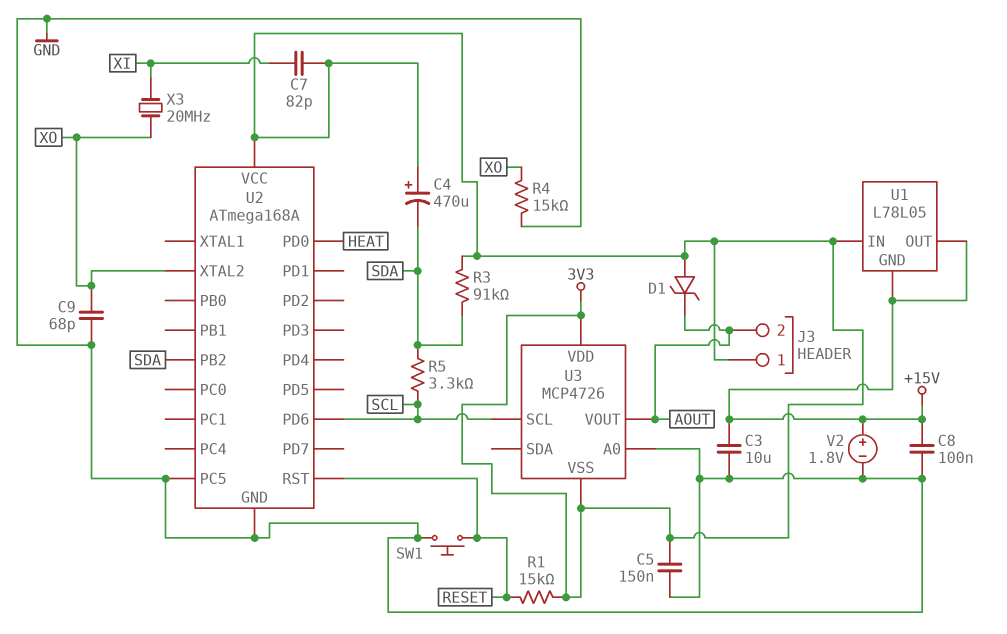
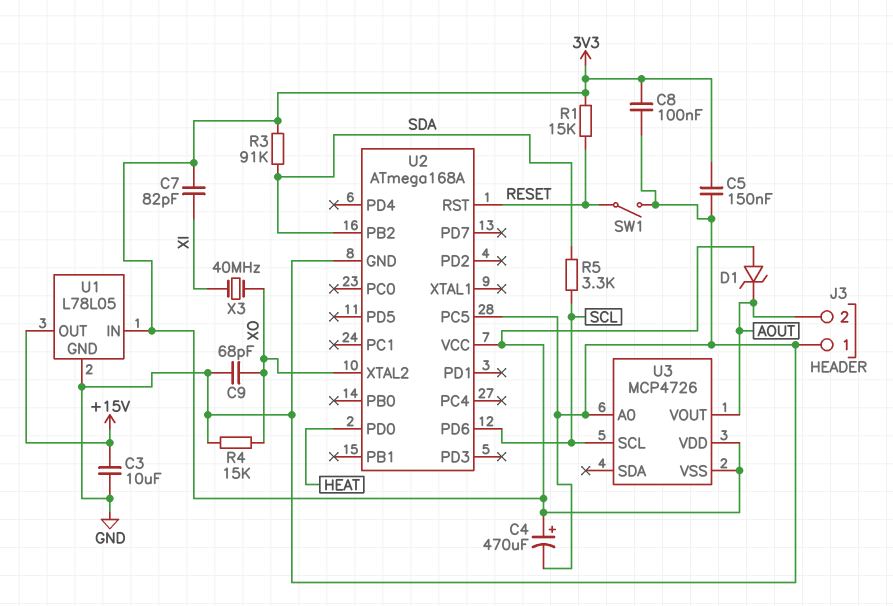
C4: 470uF (plus 3V3, minus SDA) -> 470uF (plus 3V3, minus GND)
C8: 100nF (+15V, GND) -> 100nF (3V3, GND)
J3 pin 1: 3V3 -> GND
SW1: button (GND, RESET) -> switch (GND, RESET)
U1 pin GND: +15V -> GND
V2: 1.8V (plus +15V, minus GND) -> none
X3: 20MHz (XI, XO) -> 40MHz (XI, XO)

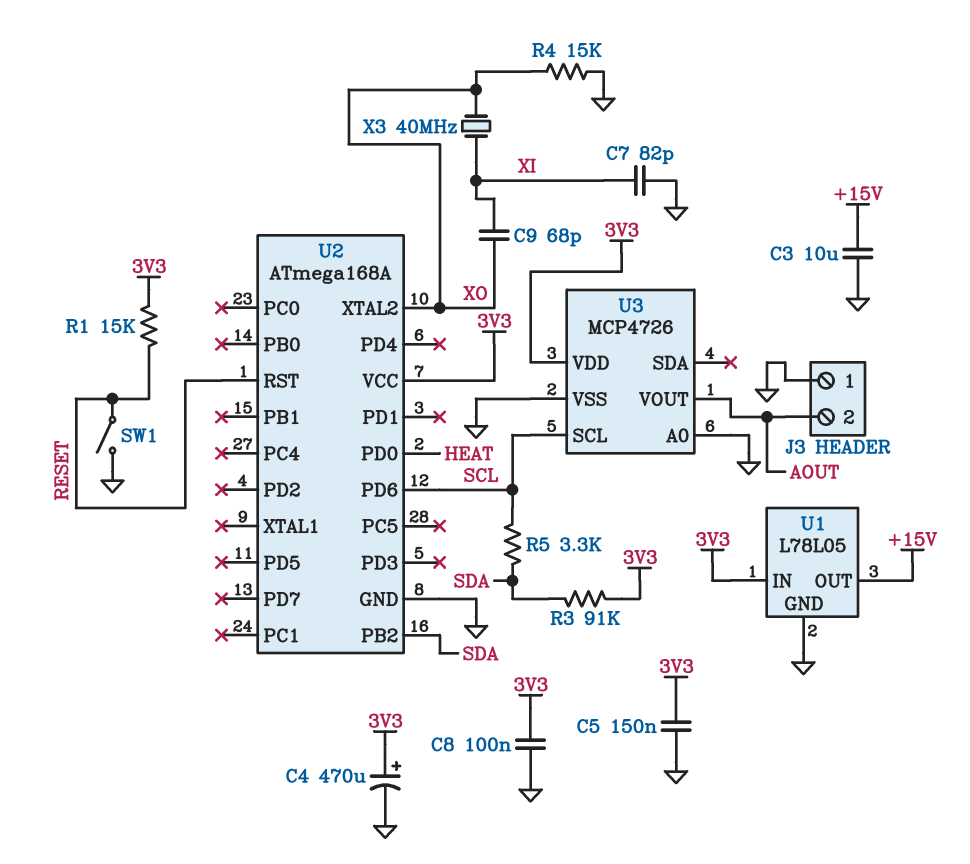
C7: 82pF (3V3, XI) -> 82pF (GND, XI)
C9: 68pF (GND, XO) -> 68pF (XI, XO)
D1: zener (A 3V3, K AOUT) -> none
U2 pin PC5: GND -> none
U3 pin VSS: 3V3 -> GND

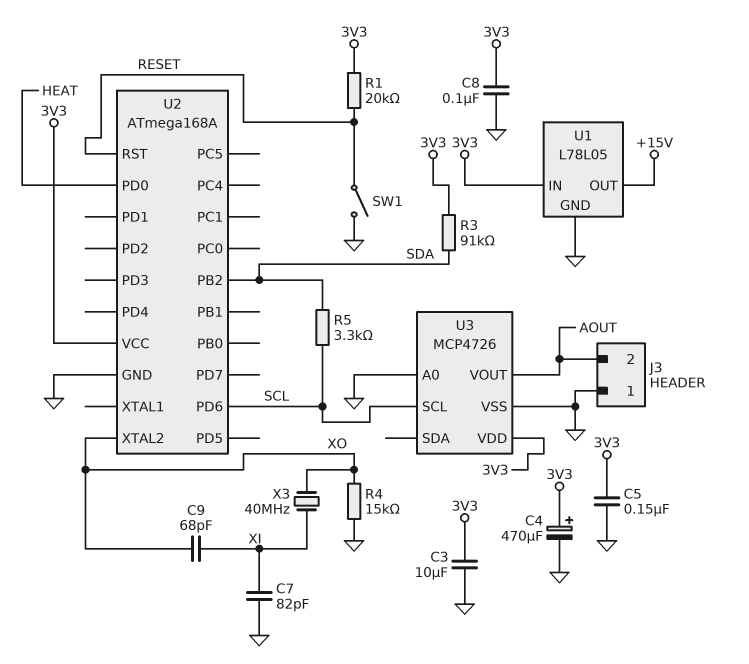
C3: 10uF (+15V, GND) -> 10uF (3V3, GND)
R1: 15k (3V3, RESET) -> 20k (3V3, RESET)

